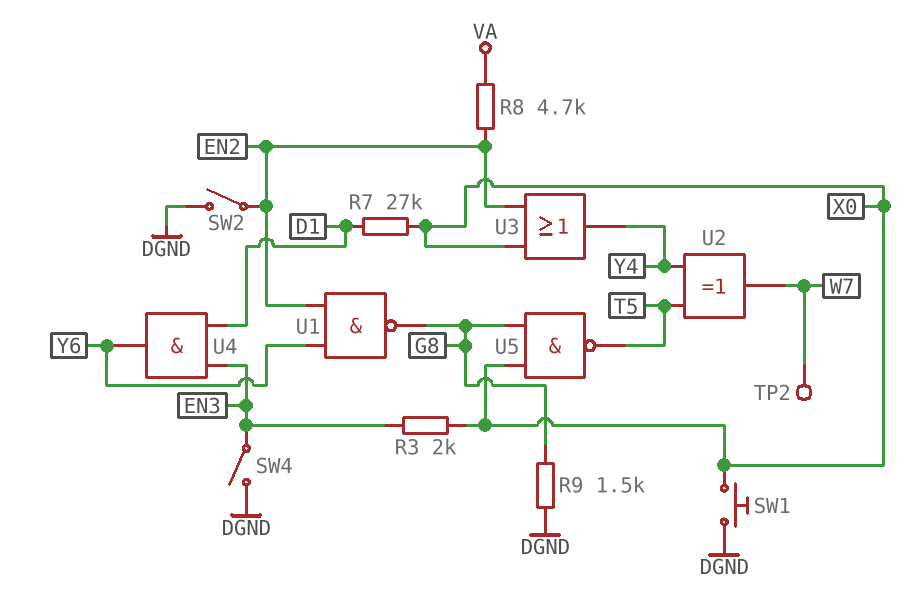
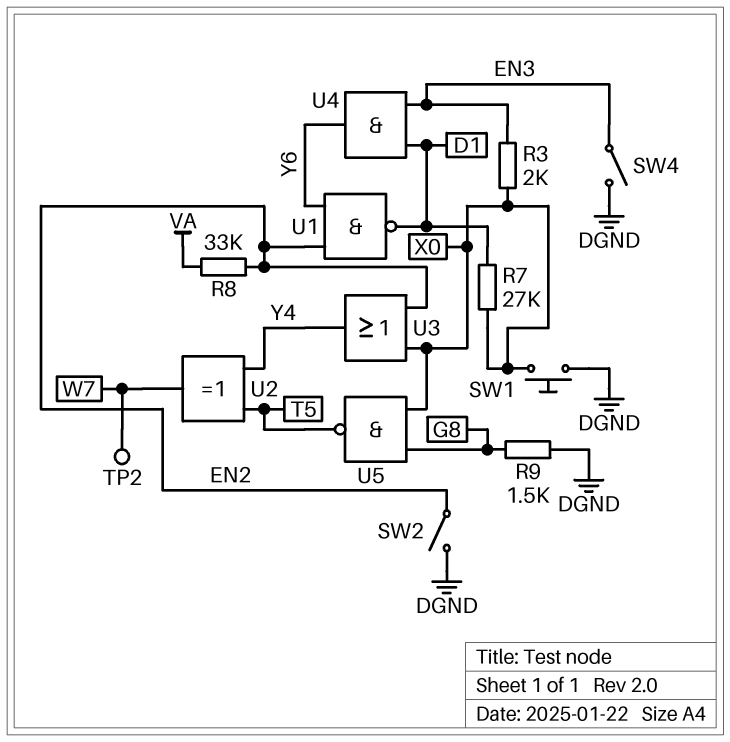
R8: 4.7k (EN2, VA) -> 33k (EN2, VA)
U1: NAND (in EN2, in Y6, out G8) -> NAND (in EN2, in Y6, out D1)

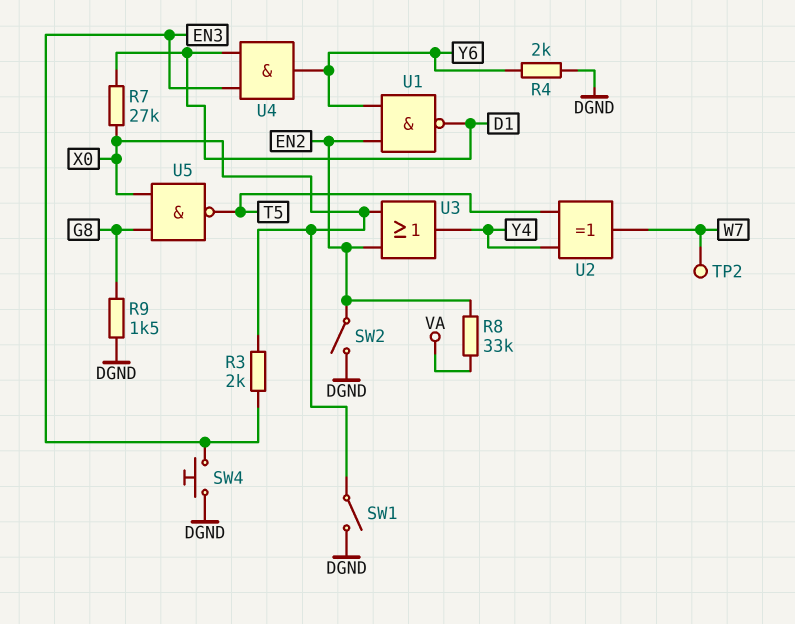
R4: none -> 2k (DGND, Y6)
SW1: button (DGND, X0) -> switch (DGND, X0)
SW4: switch (DGND, EN3) -> button (DGND, EN3)

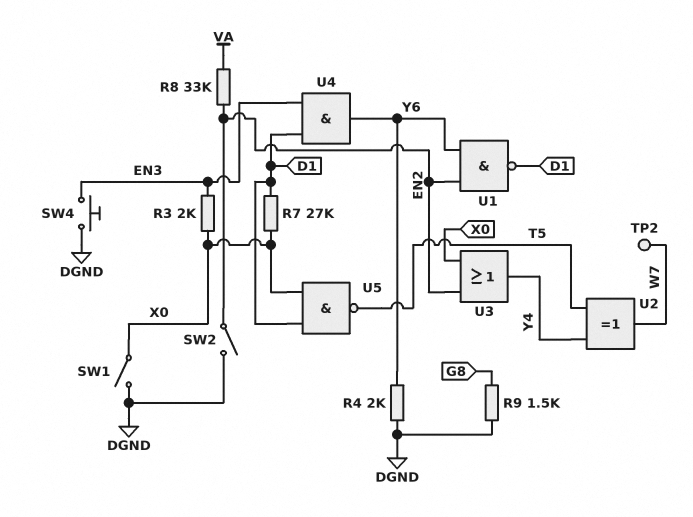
U5: NAND (in G8, in X0, out T5) -> NAND (in D1, in X0, out T5)

